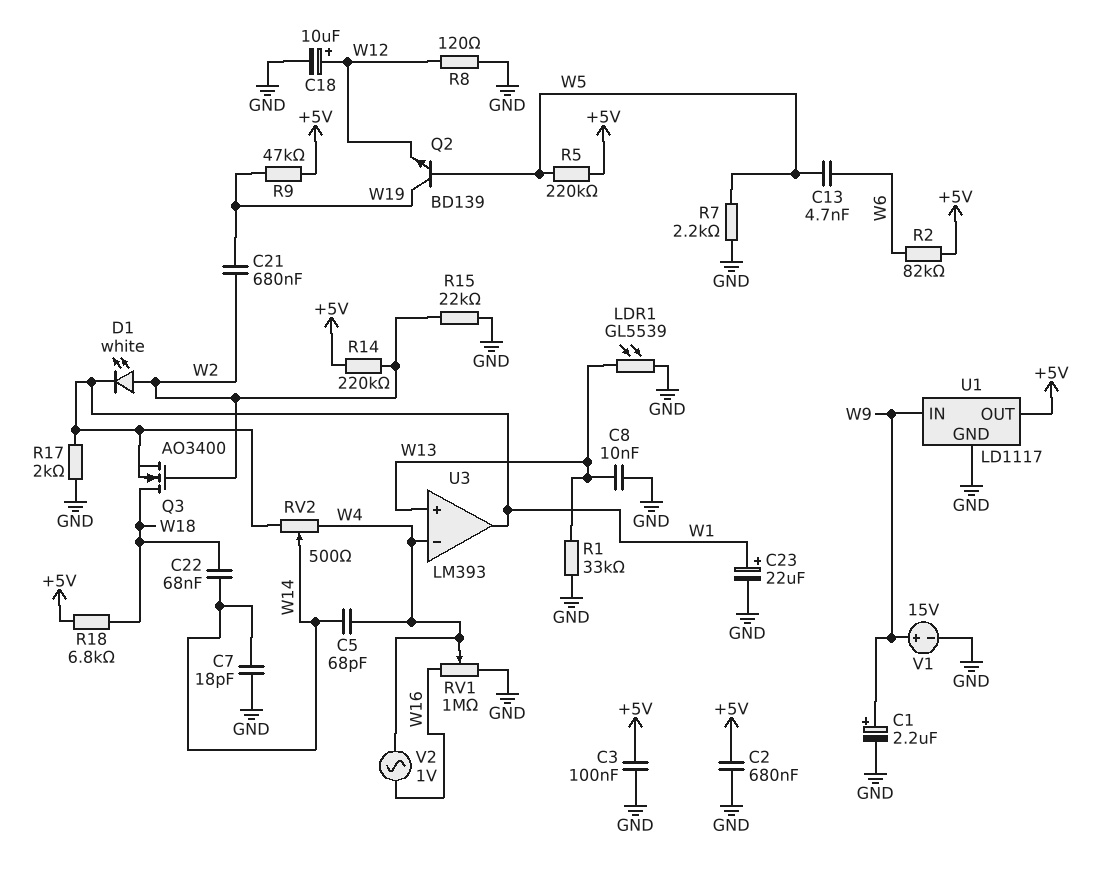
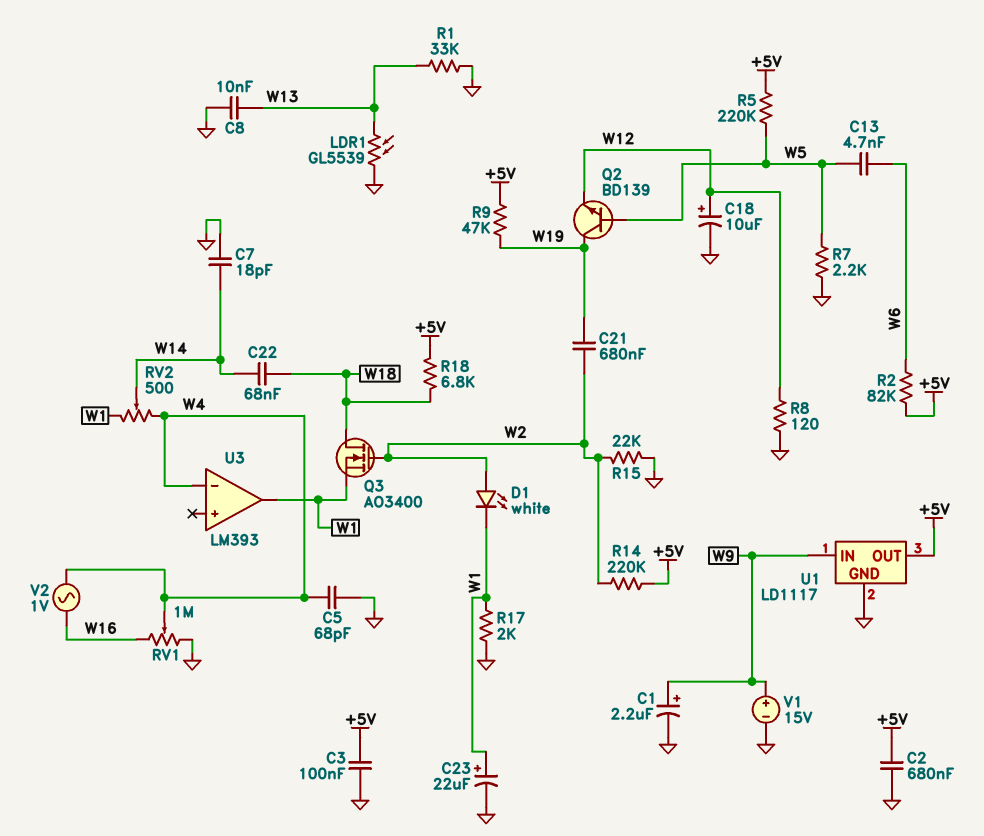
C5: 68pF (W4, W14) -> 68pF (GND, W4)
U3 pin in+: W13 -> none

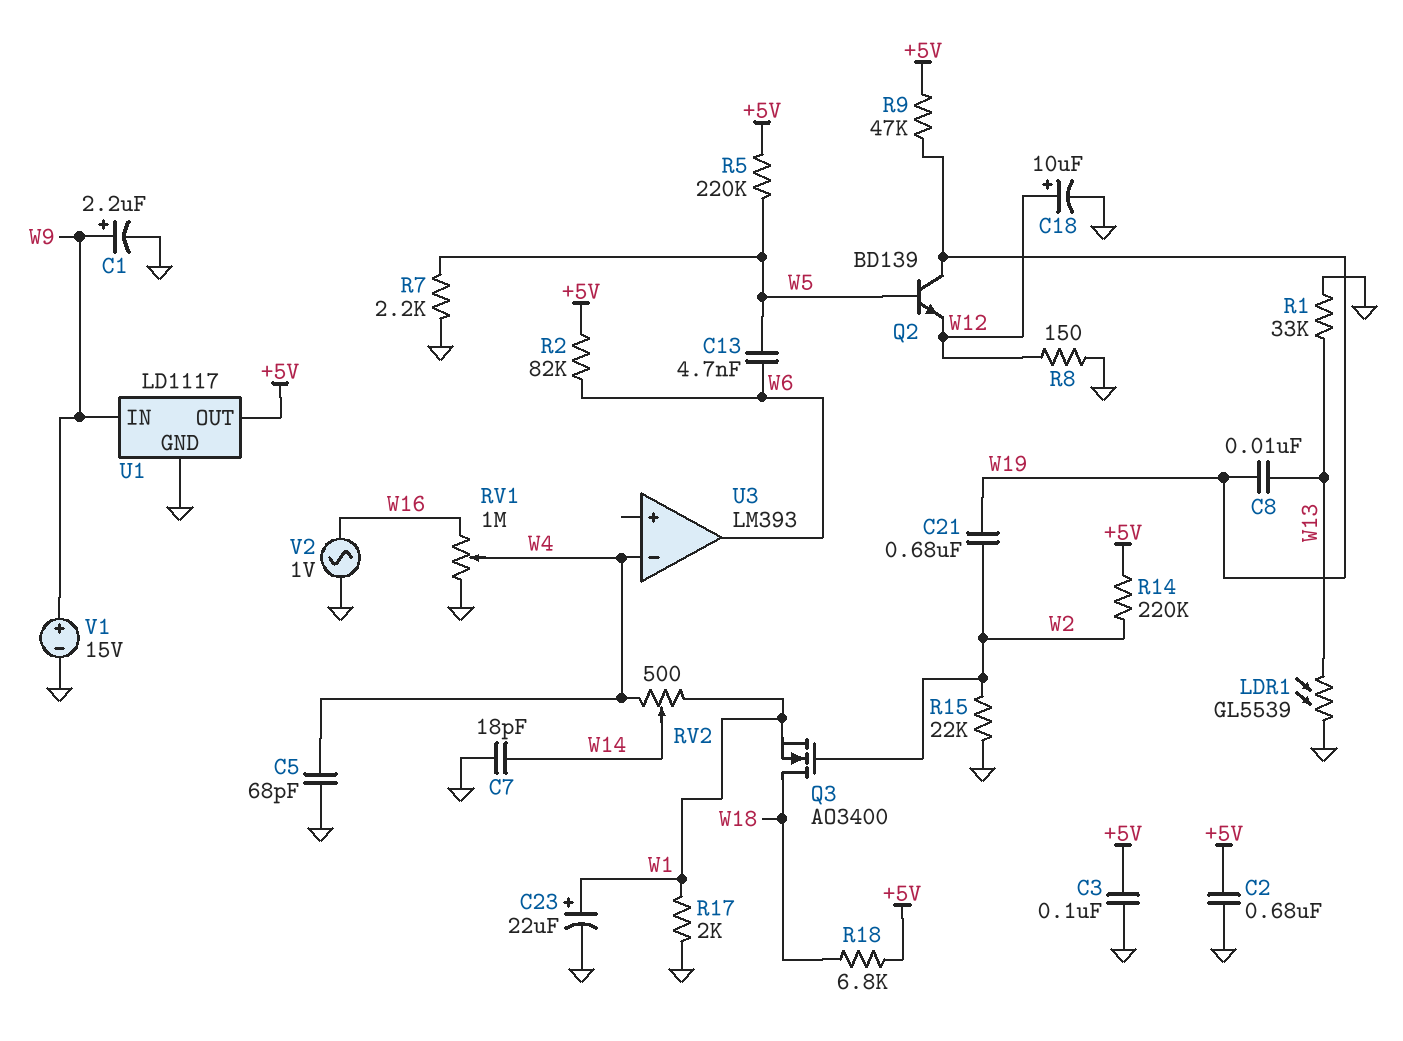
C8: 10nF (GND, W13) -> 10nF (W13, W19)
C22: 68nF (W14, W18) -> none
D1: LED white (A W2, K W1) -> none
R8: 120 (GND, W12) -> 150 (GND, W12)
U3 pin out: W1 -> W6
V2: AC 1V (W4, W16) -> AC 1V (GND, W16)

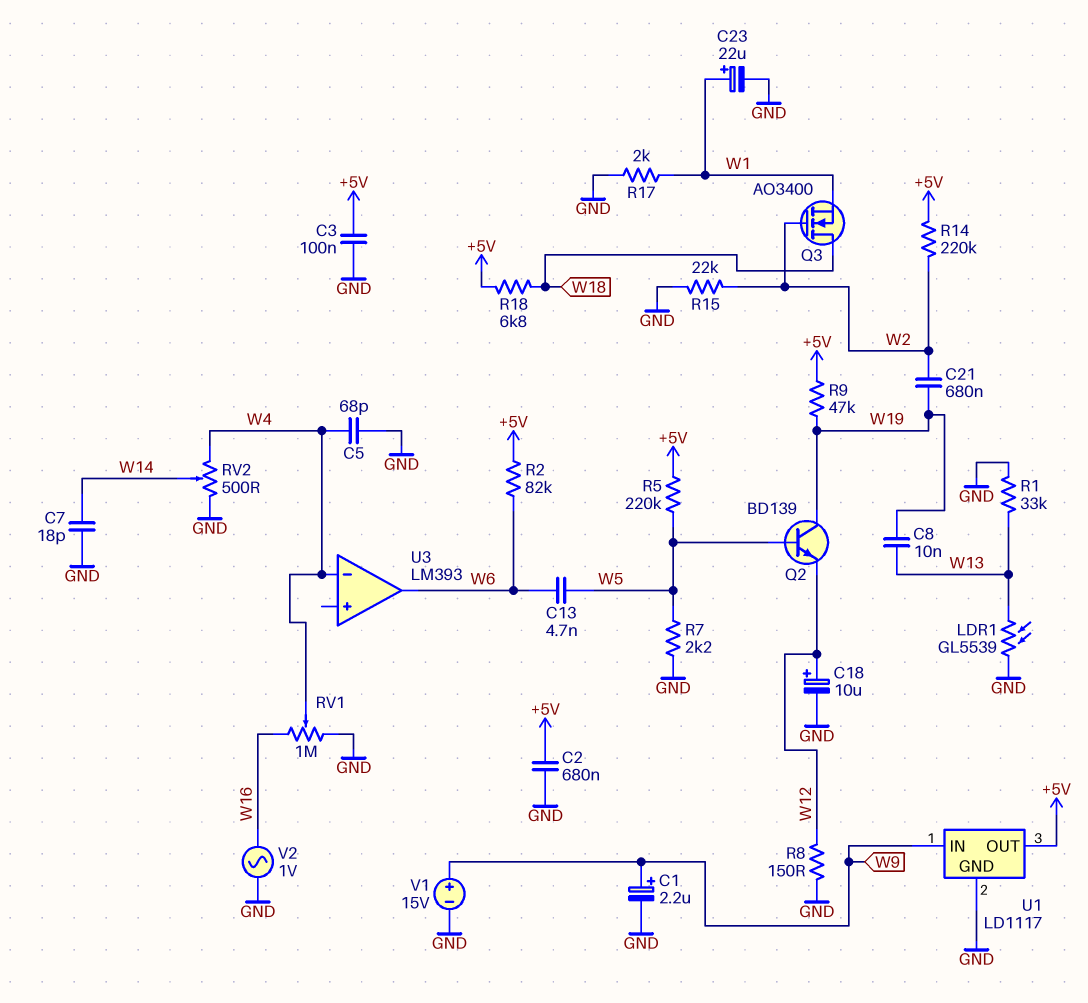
RV2: 500 (W1, W4, wiper W14) -> 500 (GND, W4, wiper W14)

